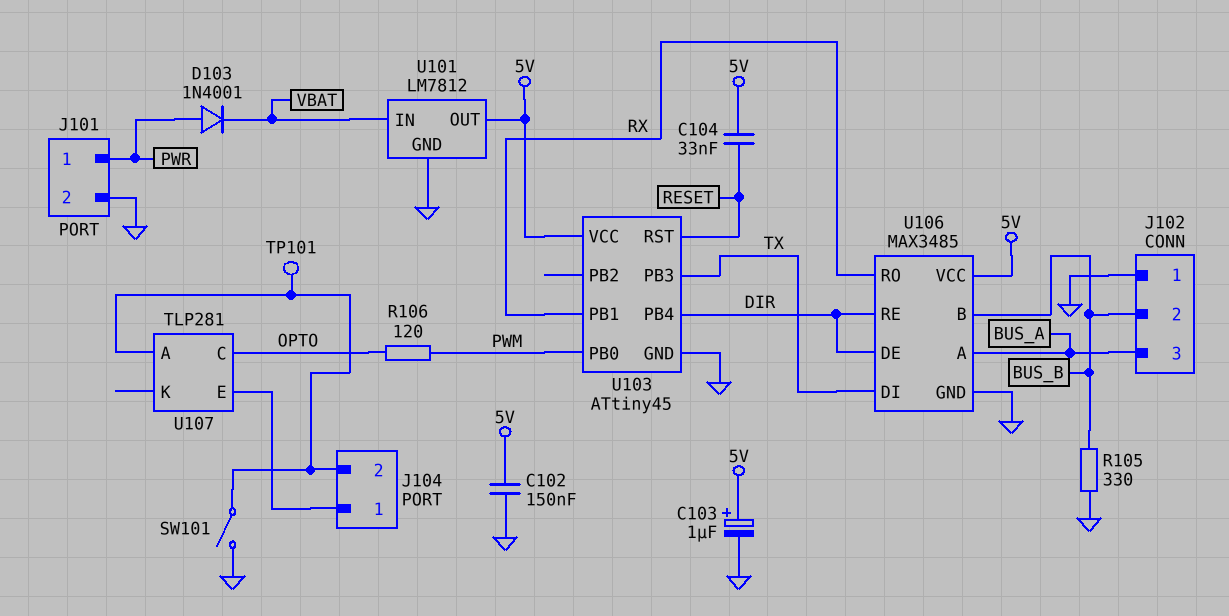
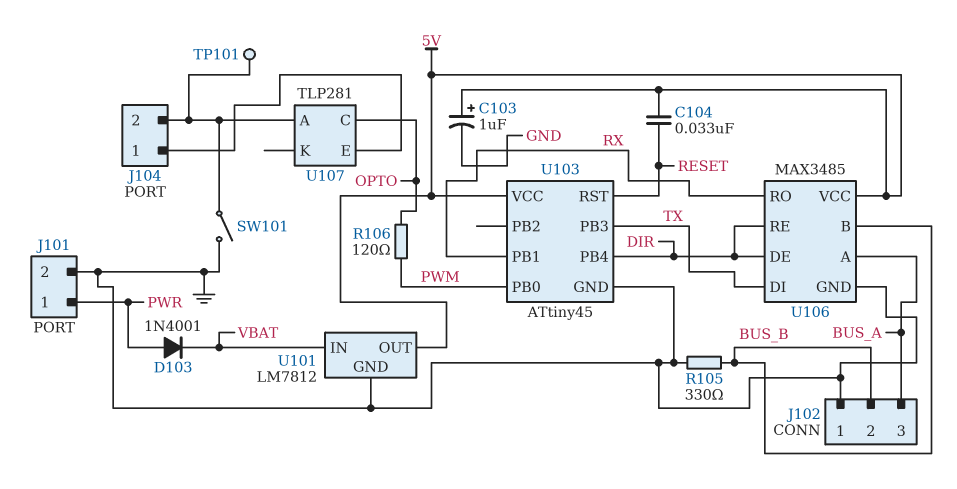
C102: 150nF (5V, GND) -> none

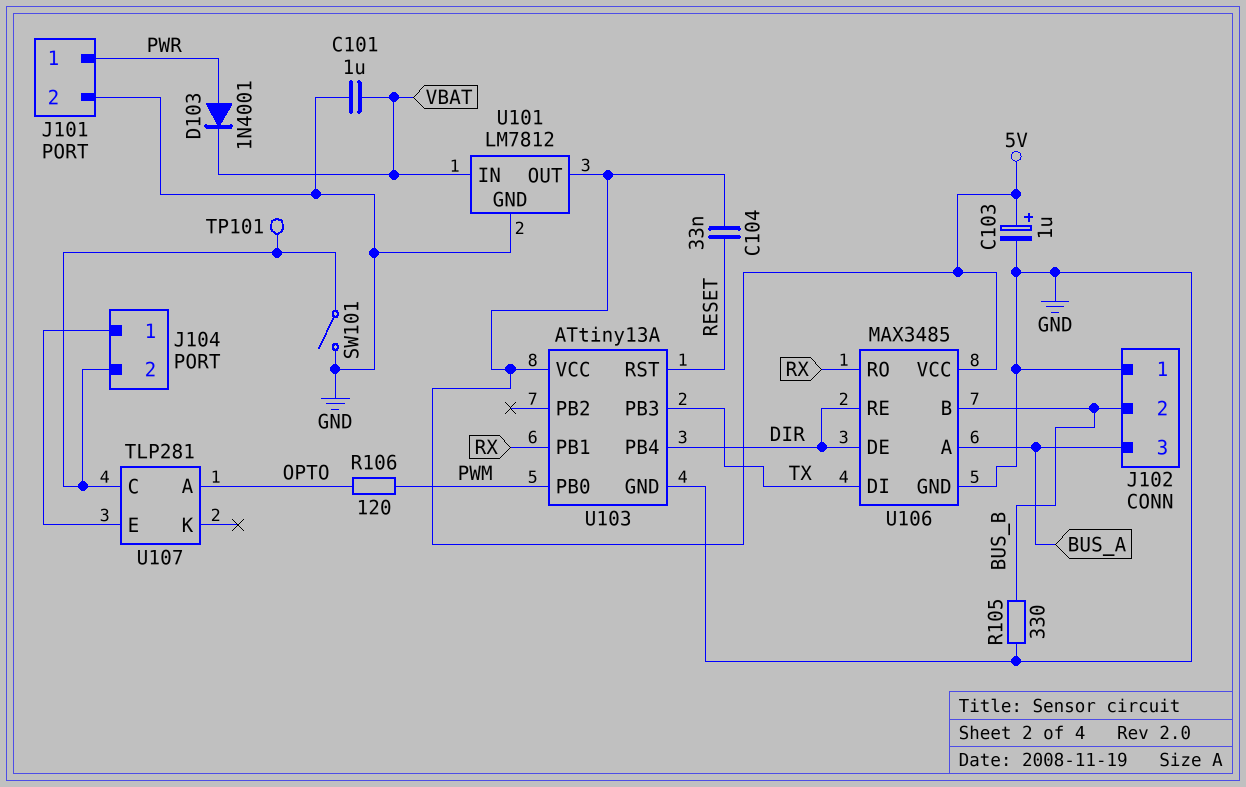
C101: none -> 1uF (GND, VBAT)
U103: ATtiny45 -> ATtiny13A
U107 pin A: J104/2 -> OPTO
U107 pin C: OPTO -> J104/2

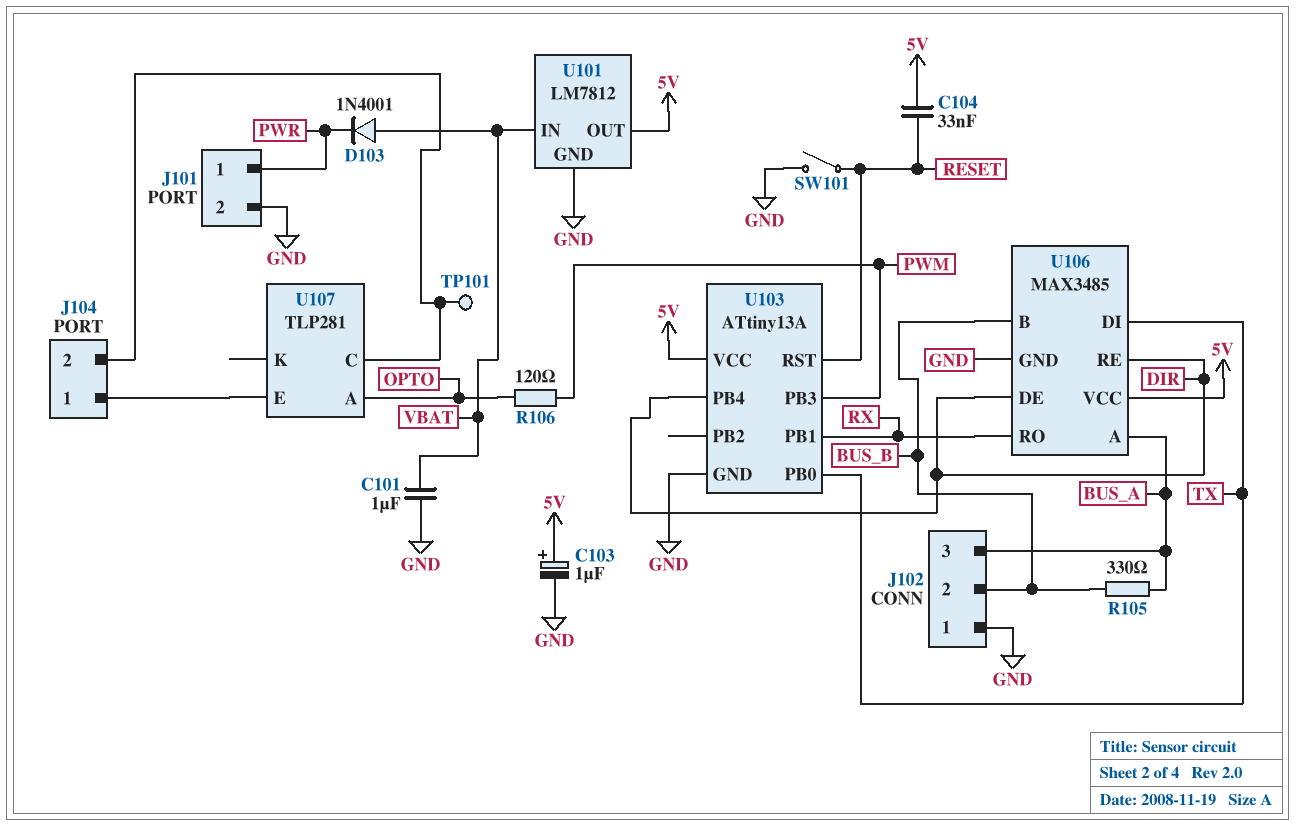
D103: diode 1N4001 (A PWR, K VBAT) -> diode 1N4001 (A VBAT, K PWR)
R105: 330 (BUS_B, GND) -> 330 (BUS_A, BUS_B)
SW101: switch (GND, J104/2) -> switch (GND, RESET)
U103 pin PB0: PWM -> TX
U103 pin PB3: TX -> PWM

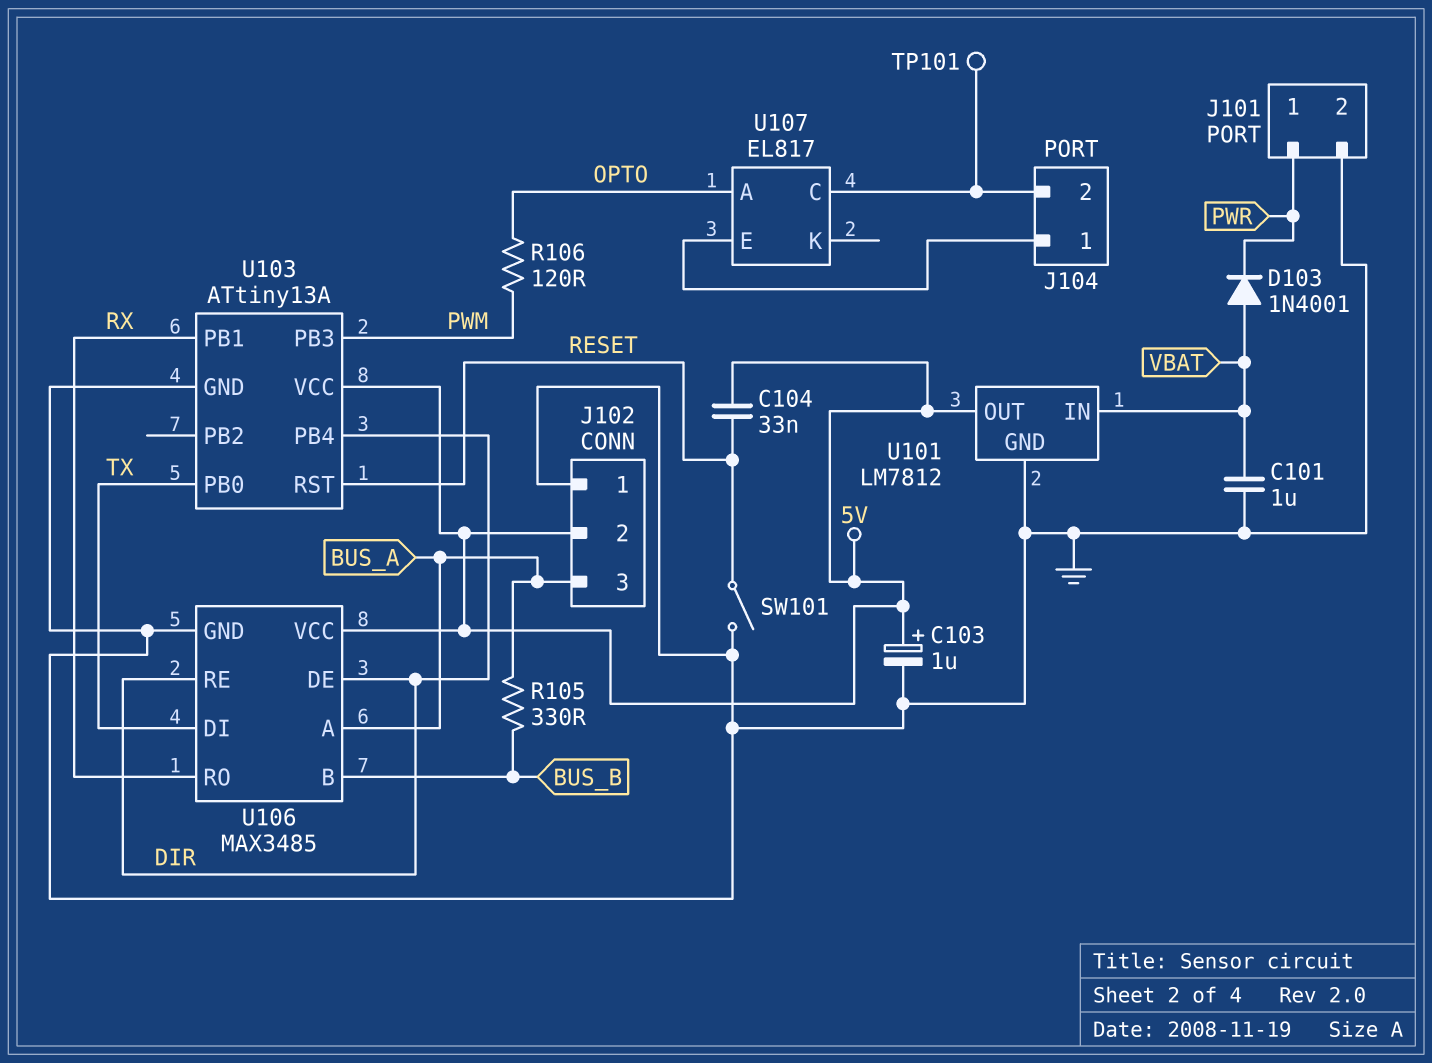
J102 pin 2: BUS_B -> 5V
U107: TLP281 -> EL817

